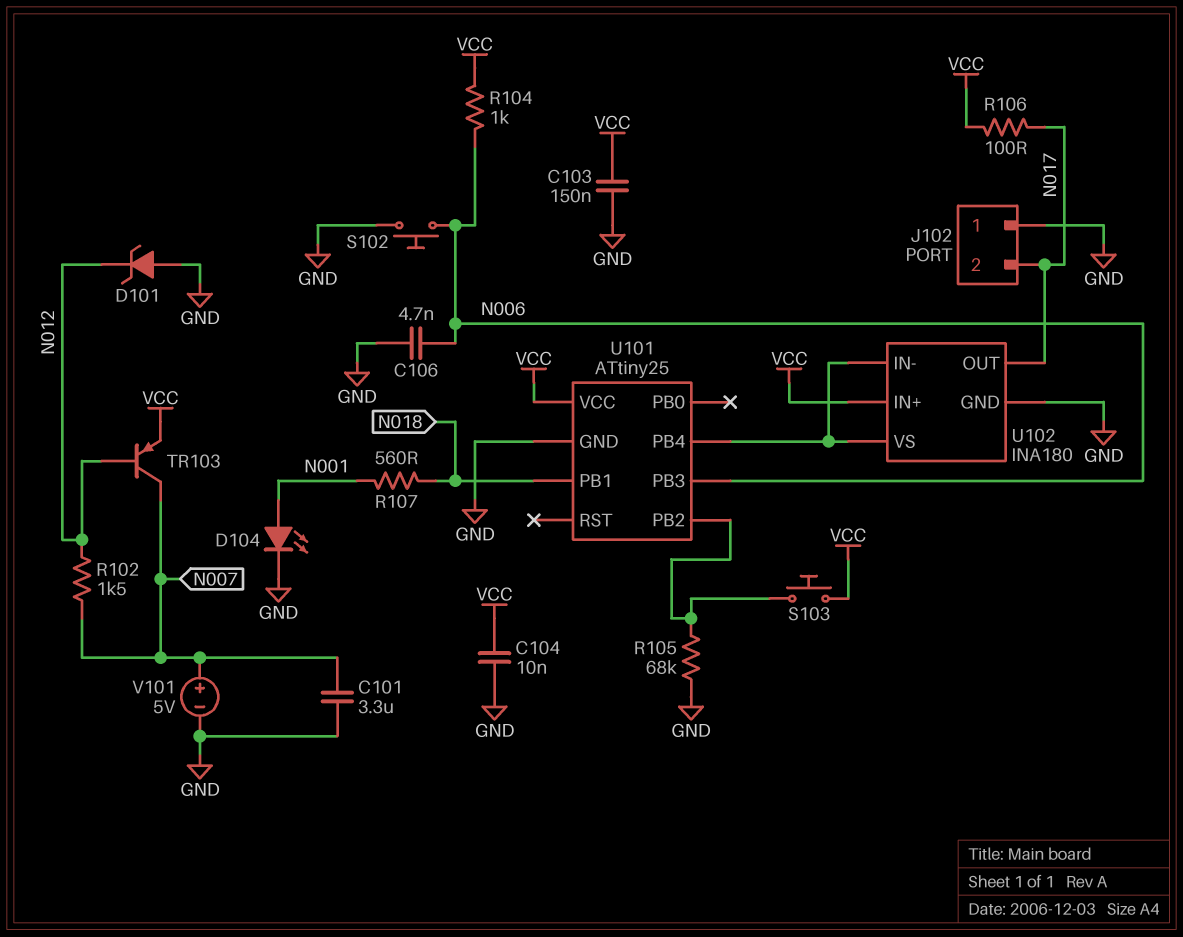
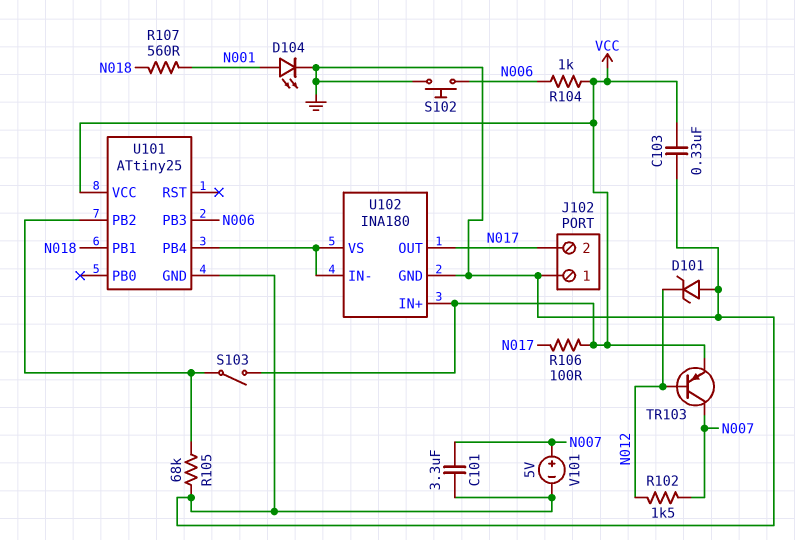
C103: 150nF (GND, VCC) -> 330nF (GND, VCC)
C104: 10nF (GND, VCC) -> none
C106: 4.7nF (GND, N006) -> none
S103: button (U101/PB2, VCC) -> switch (U101/PB2, VCC)

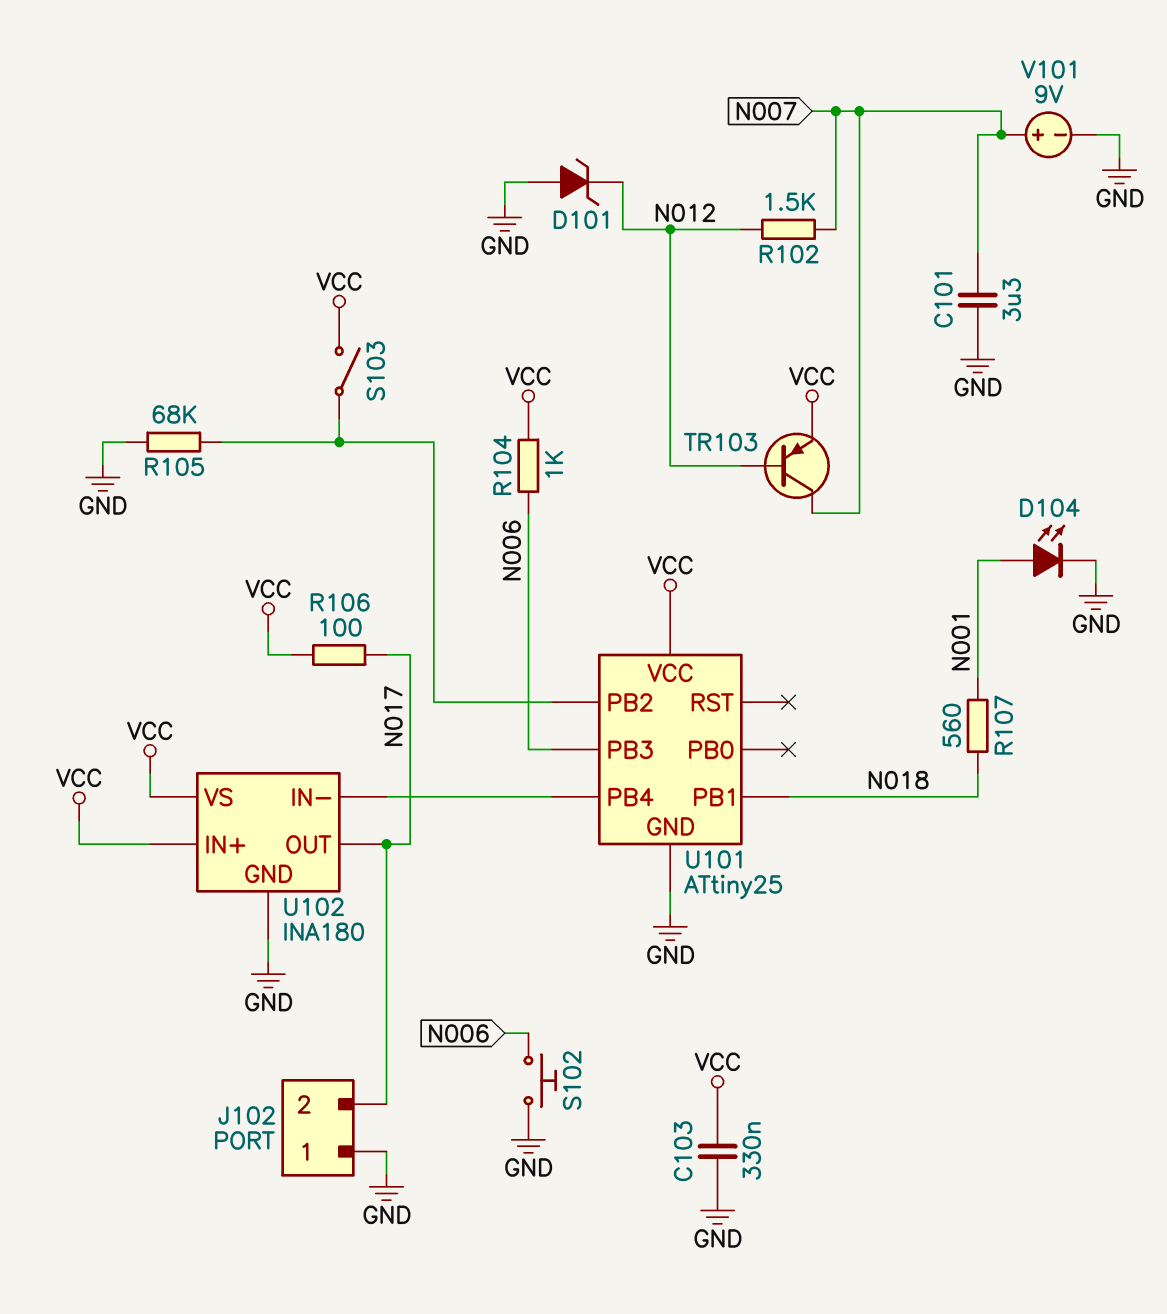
U102 pin VS: U101/PB4 -> VCC
V101: 5V (plus N007, minus GND) -> 9V (plus N007, minus GND)

